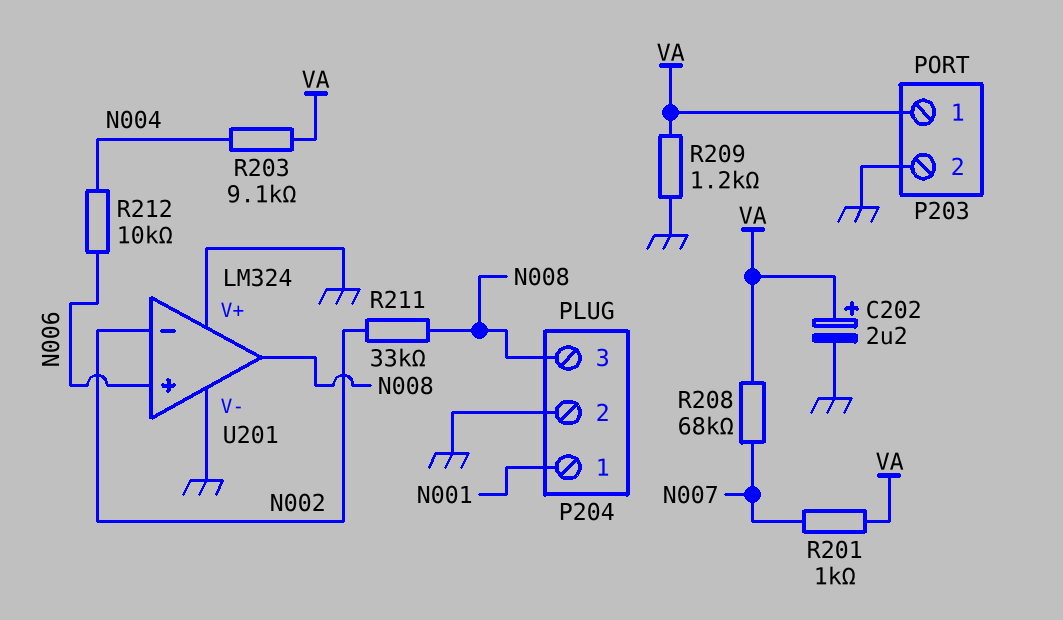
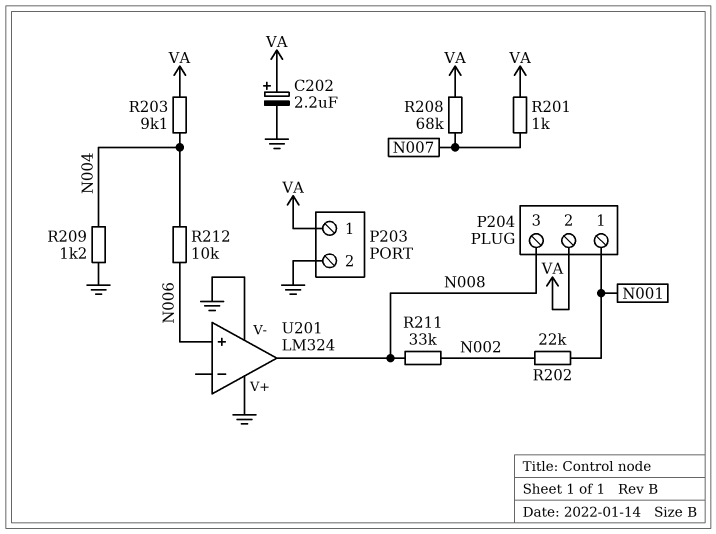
P204 pin 2: GND -> VA
R202: none -> 22k (N001, N002)
R209: 1.2k (GND, VA) -> 1.2k (GND, N004)
U201 pin in-: N002 -> none

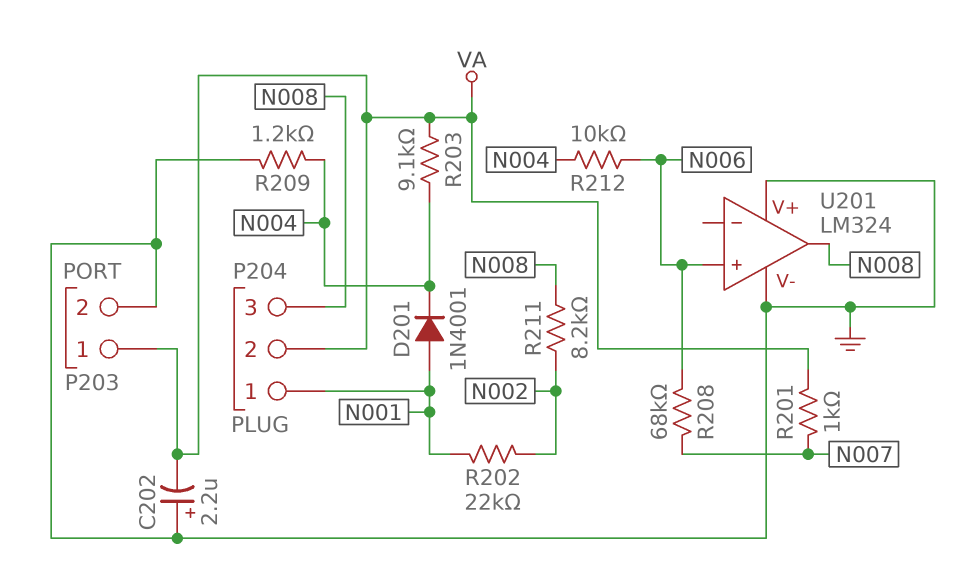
C202: 2.2uF (plus VA, minus GND) -> 2.2uF (plus GND, minus VA)
D201: none -> diode 1N4001 (A N001, K N004)
R208: 68k (N007, VA) -> 68k (N006, N007)
R211: 33k (N002, N008) -> 8.2k (N002, N008)

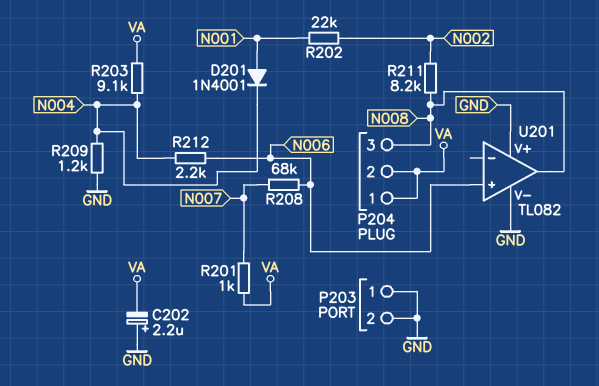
P203 pin 1: VA -> GND
P204 pin 1: N001 -> VA
R212: 10k (N004, N006) -> 2.2k (N004, N006)
U201: LM324 -> TL082

